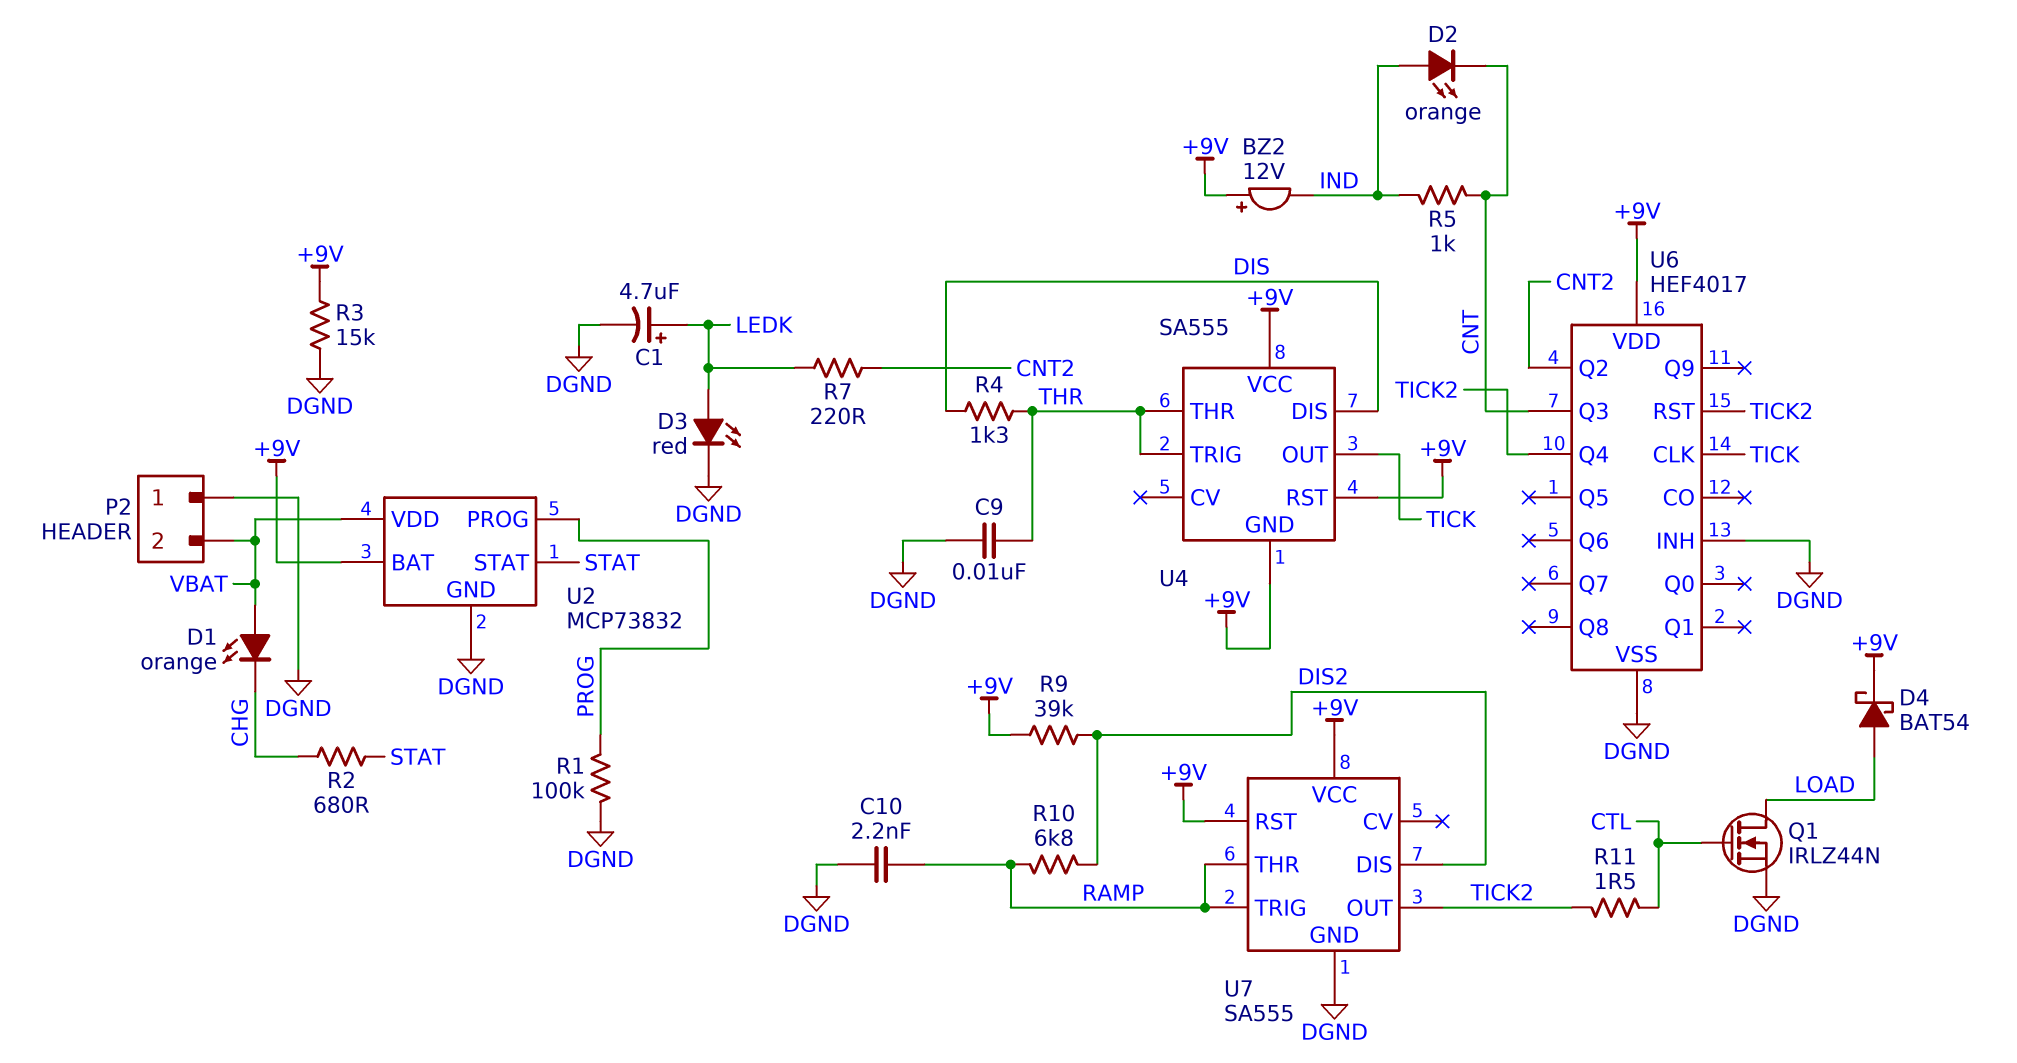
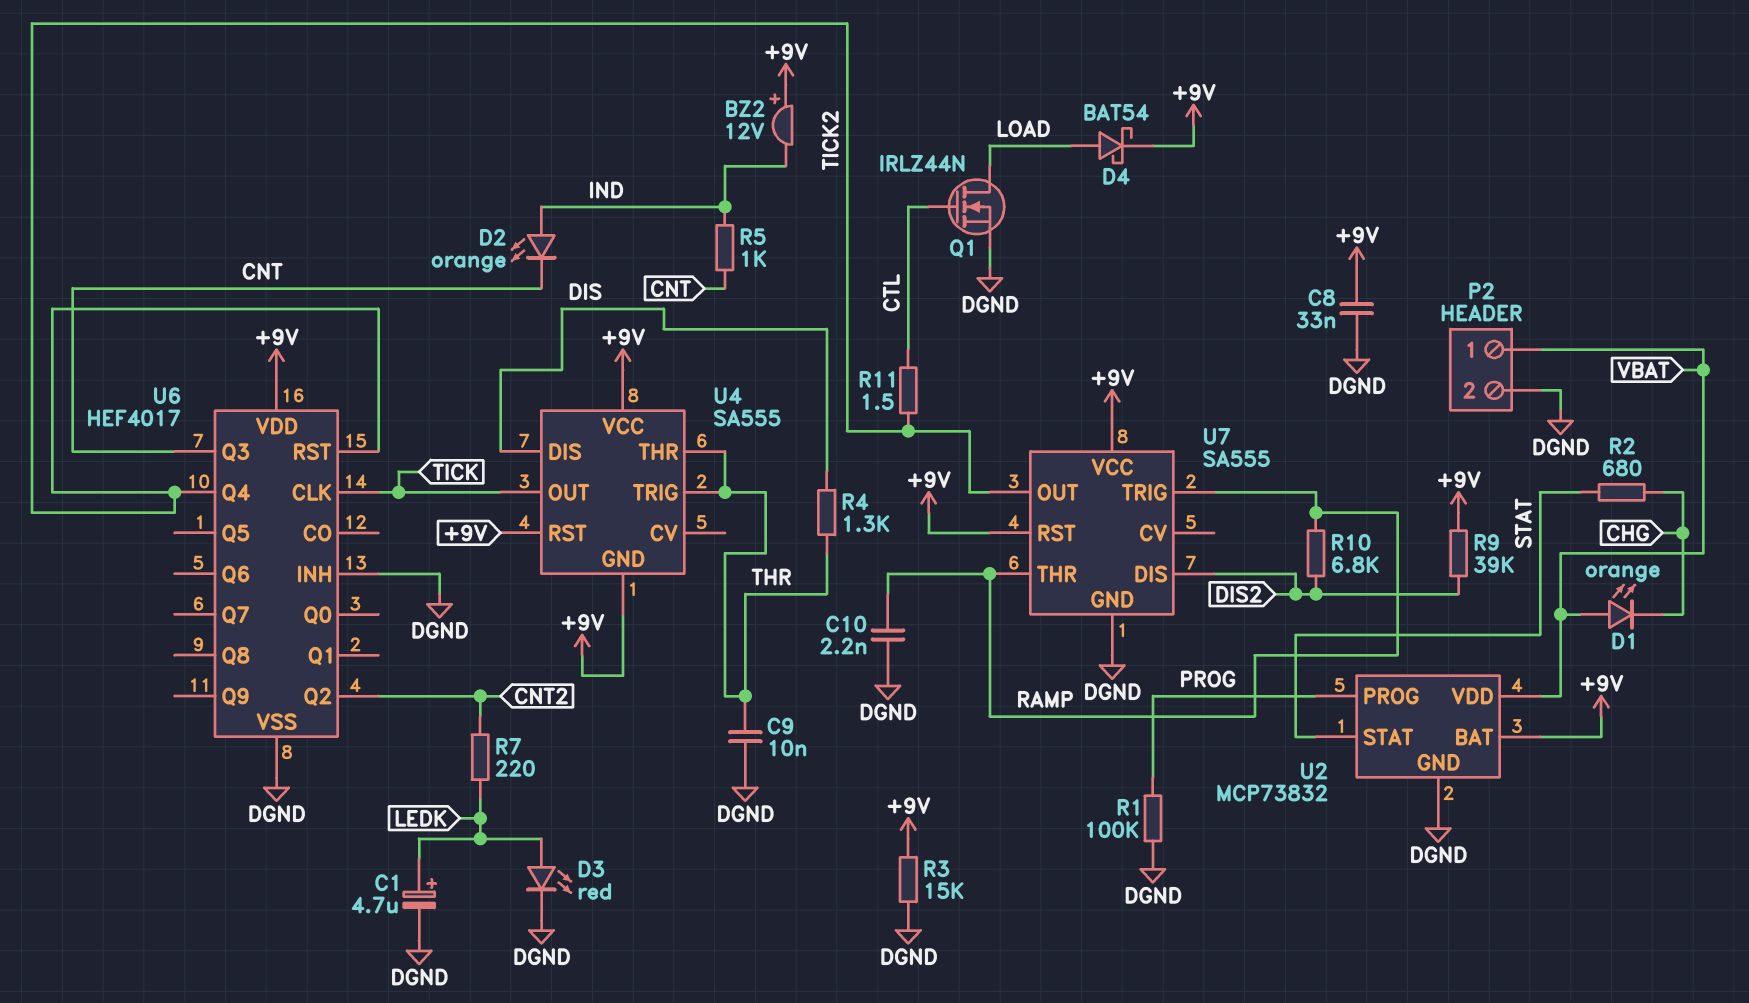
C8: none -> 33nF (+9V, DGND)
P2 pin 1: DGND -> VBAT
P2 pin 2: VBAT -> DGND

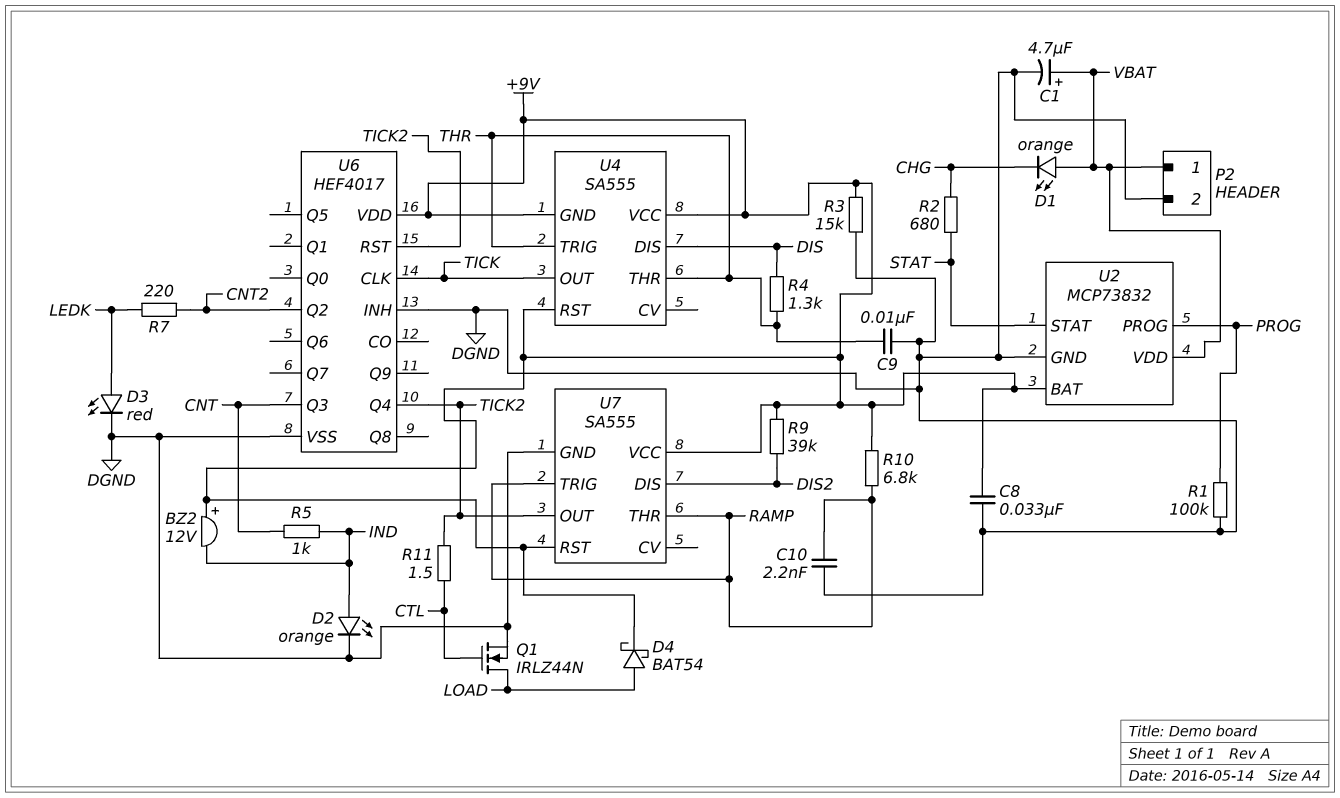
C1: 4.7uF (plus LEDK, minus DGND) -> 4.7uF (plus VBAT, minus DGND)
D2: LED orange (A IND, K CNT) -> LED orange (A IND, K DGND)
R10: 6.8k (DIS2, RAMP) -> 6.8k (+9V, RAMP)

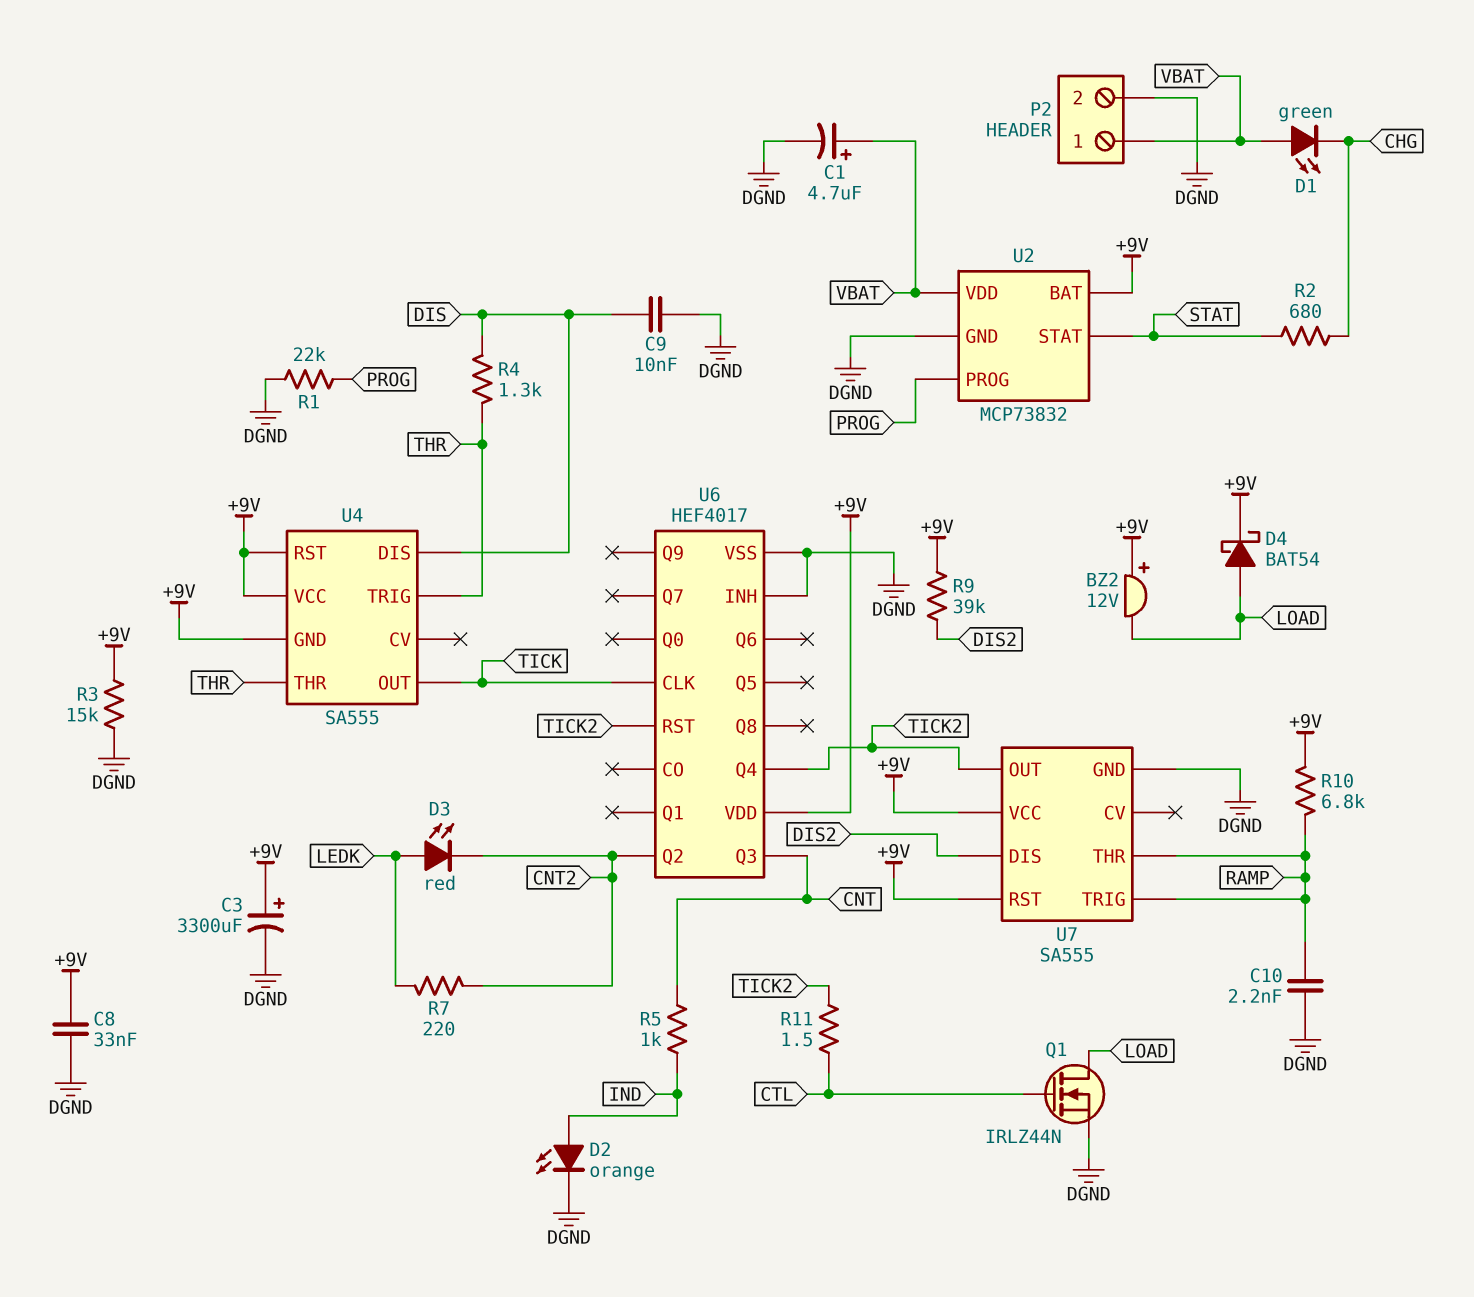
BZ2: buzzer 12V (plus +9V, minus IND) -> buzzer 12V (plus +9V, minus LOAD)
C3: none -> 3300uF (plus +9V, minus DGND)
C9: 10nF (DGND, THR) -> 10nF (DGND, DIS)
D1: LED orange (A VBAT, K CHG) -> LED green (A VBAT, K CHG)
D3: LED red (A LEDK, K DGND) -> LED red (A LEDK, K CNT2)
R1: 100k (DGND, PROG) -> 22k (DGND, PROG)

